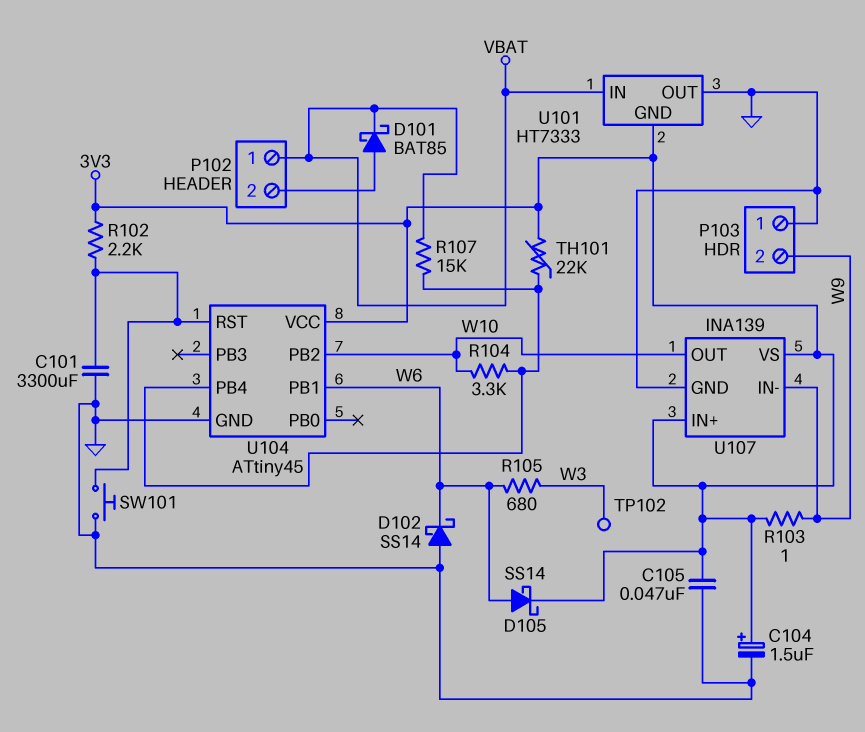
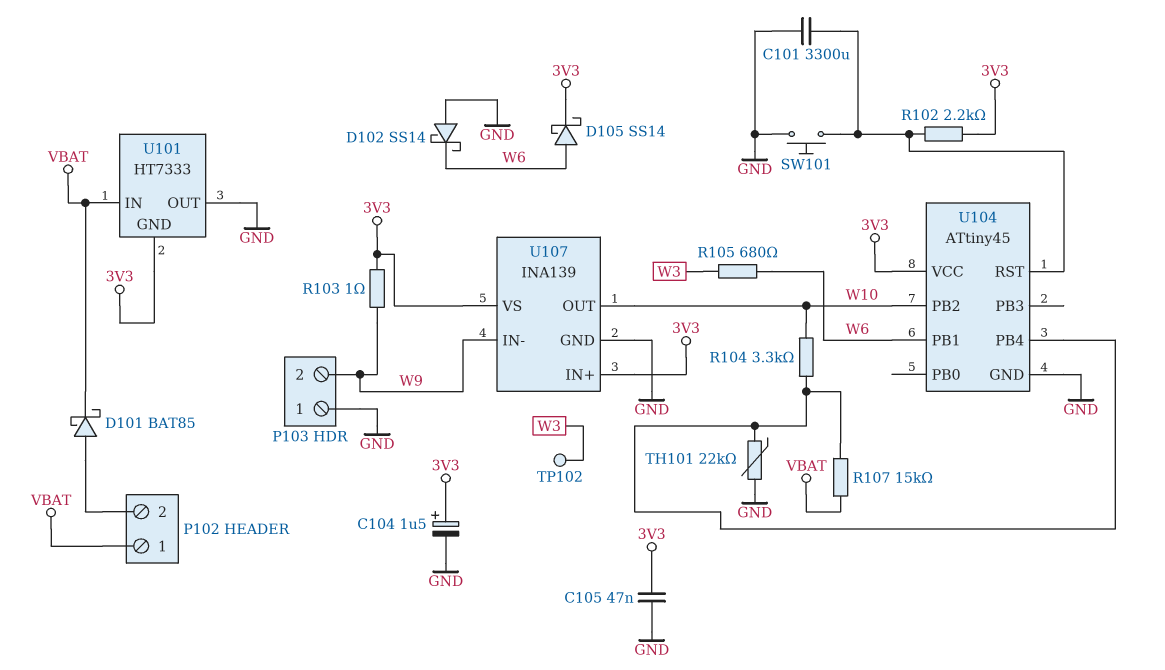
TH101: 22k (3V3, U104/PB4) -> 22k (GND, U104/PB4)

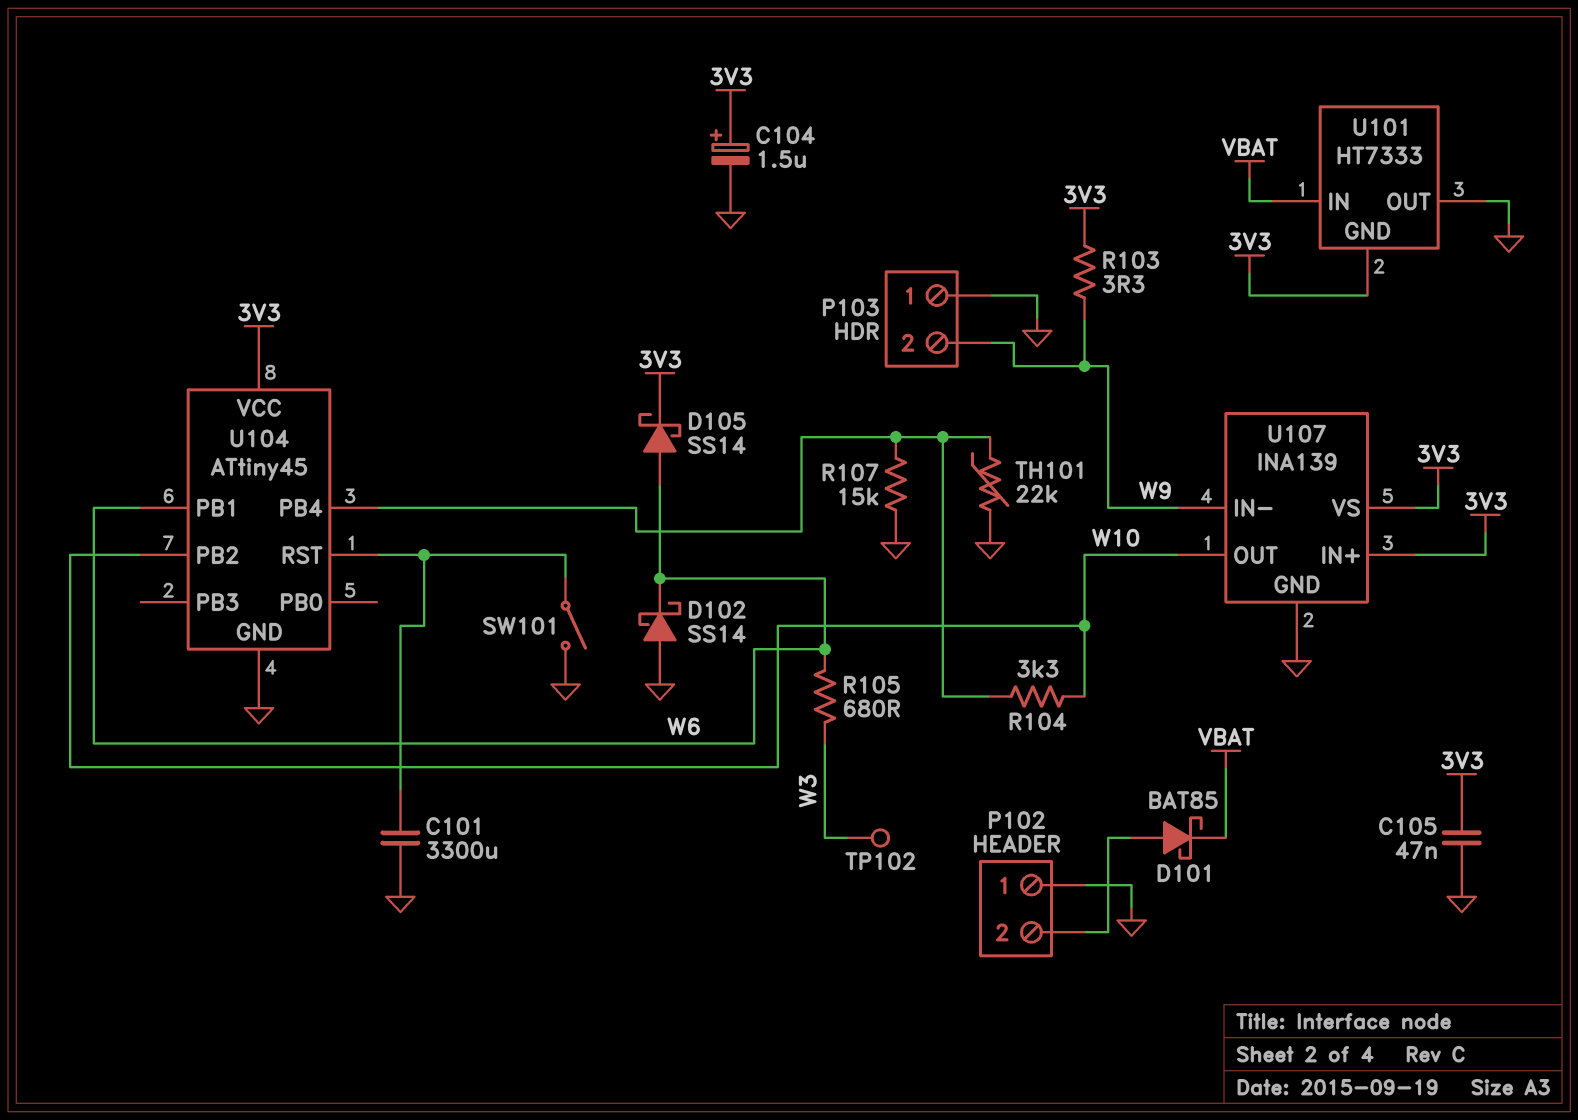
P102 pin 1: VBAT -> GND
R102: 2.2k (3V3, U104/RST) -> none
R103: 1 (3V3, W9) -> 3.3 (3V3, W9)
R107: 15k (U104/PB4, VBAT) -> 15k (GND, U104/PB4)
SW101: button (GND, U104/RST) -> switch (GND, U104/RST)

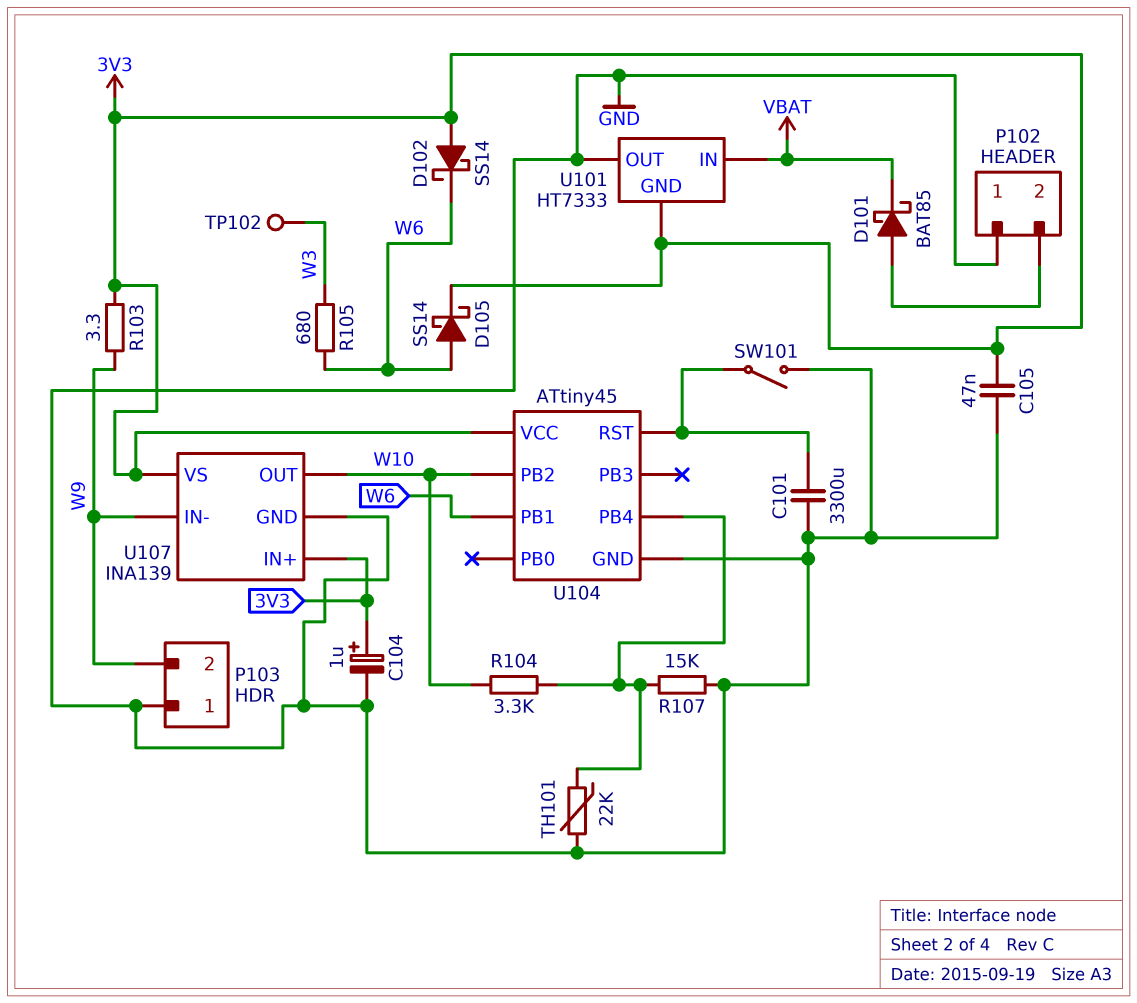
C104: 1.5uF (plus 3V3, minus GND) -> 1uF (plus 3V3, minus GND)
D102: schottky SS14 (A GND, K W6) -> schottky SS14 (A 3V3, K W6)

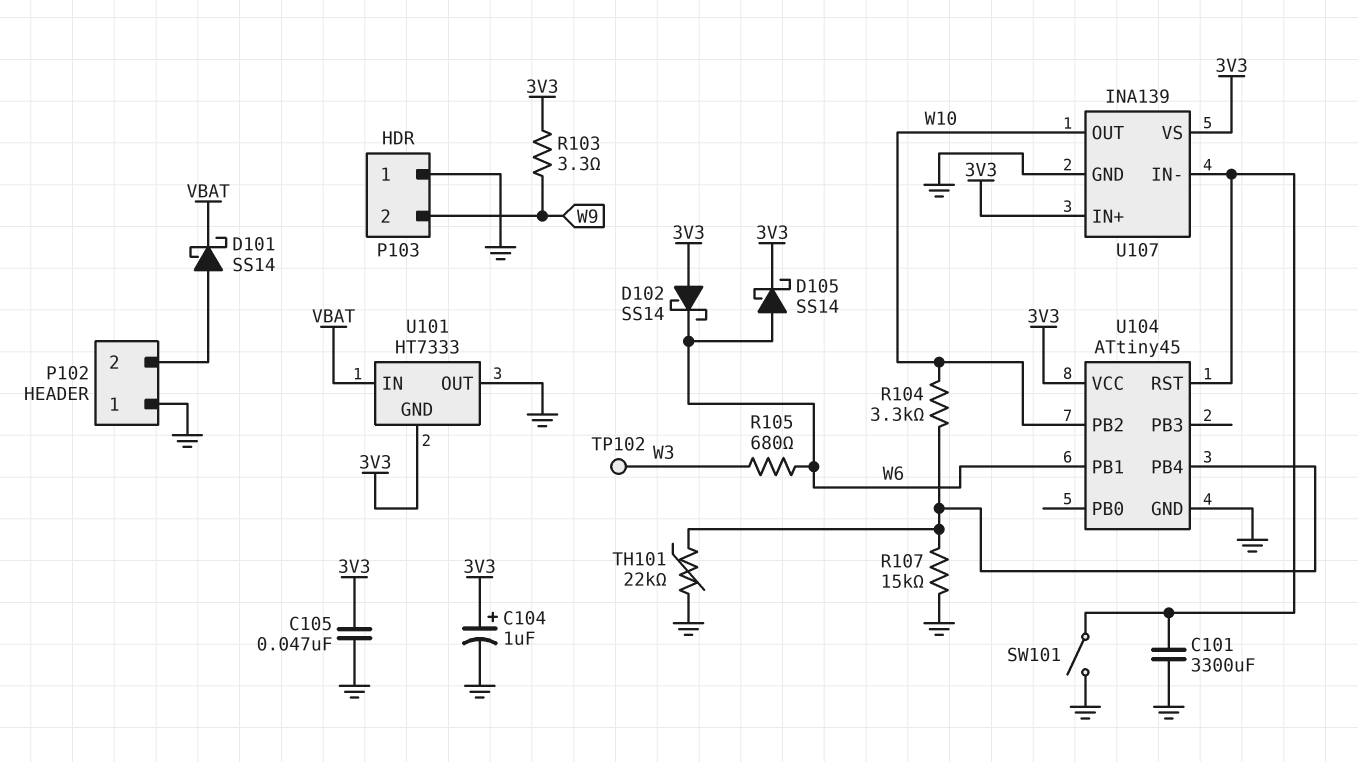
D101: schottky BAT85 (A P102/2, K VBAT) -> schottky SS14 (A P102/2, K VBAT)
U107 pin IN-: W9 -> U104/RST

